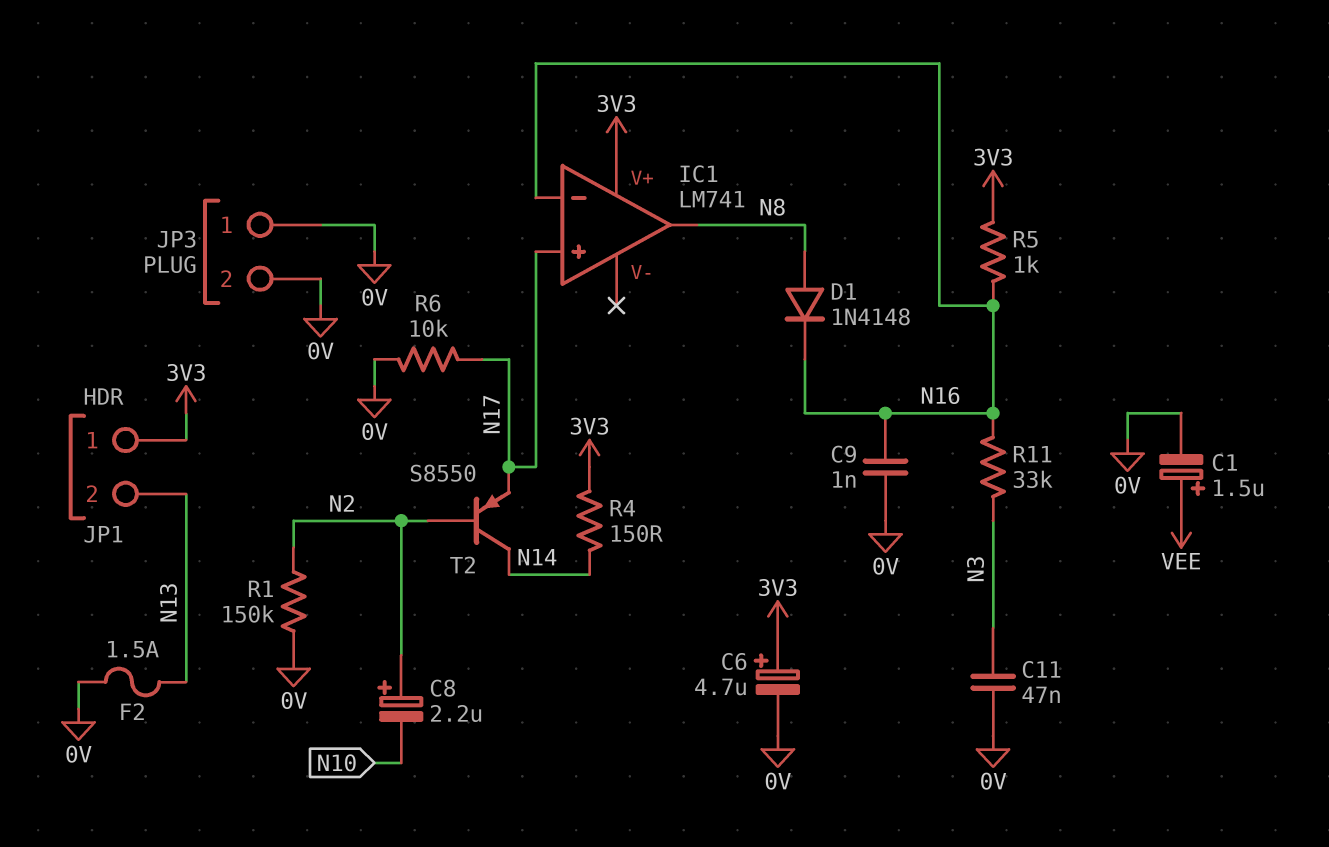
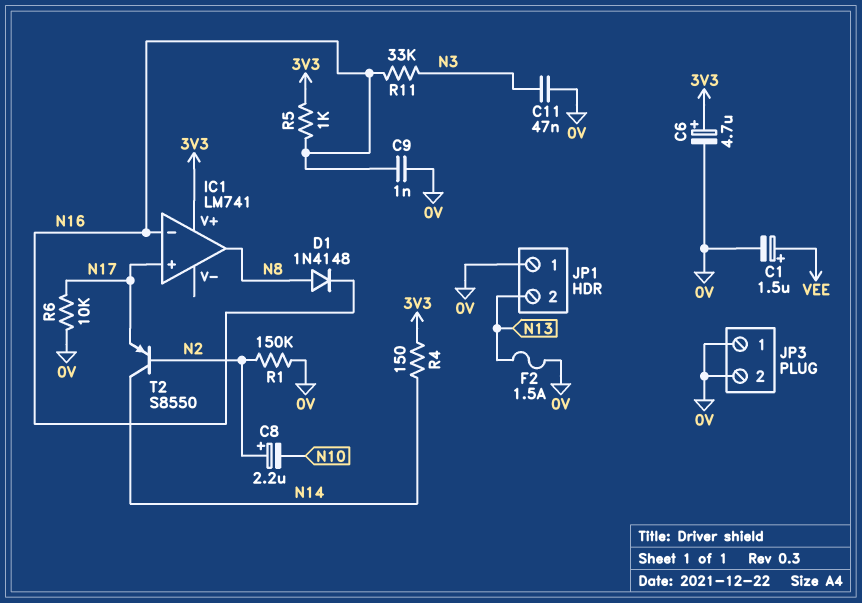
JP1 pin 1: 3V3 -> 0V

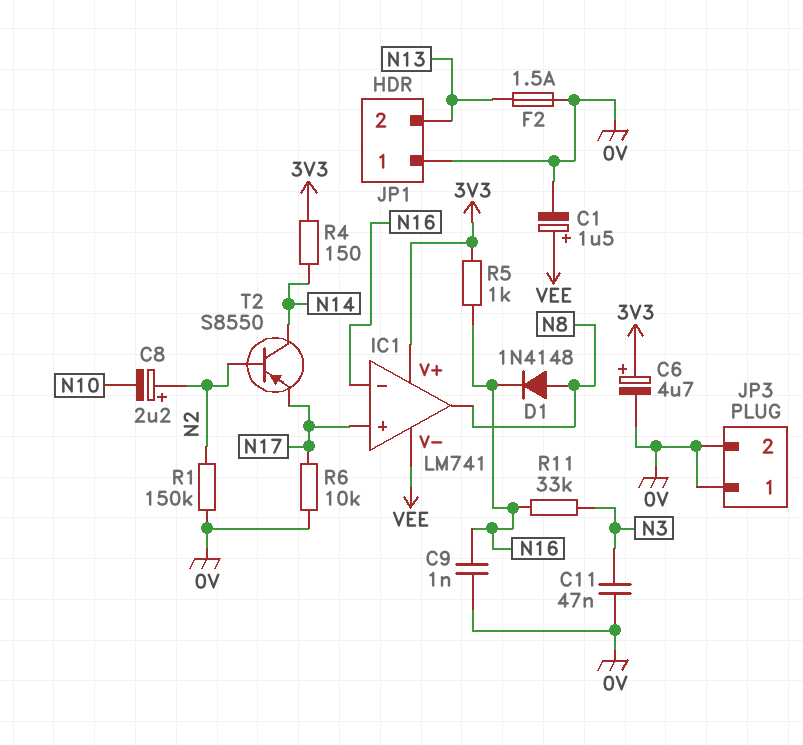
IC1 pin V-: none -> VEE

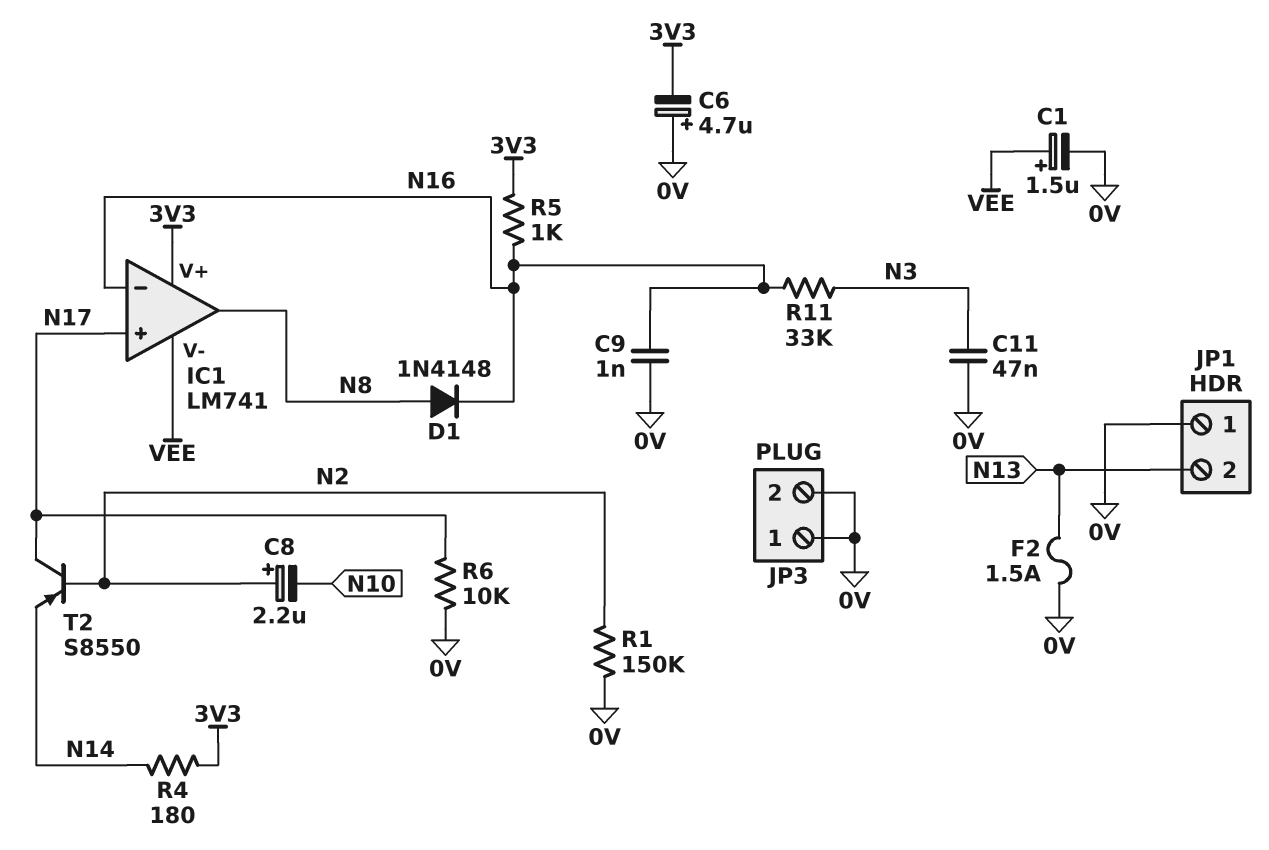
C6: 4.7uF (plus 3V3, minus 0V) -> 4.7uF (plus 0V, minus 3V3)
R4: 150 (3V3, N14) -> 180 (3V3, N14)
T2: PNP S8550 (B N2, C N14, E N17) -> PNP S8550 (B N2, C N17, E N14)

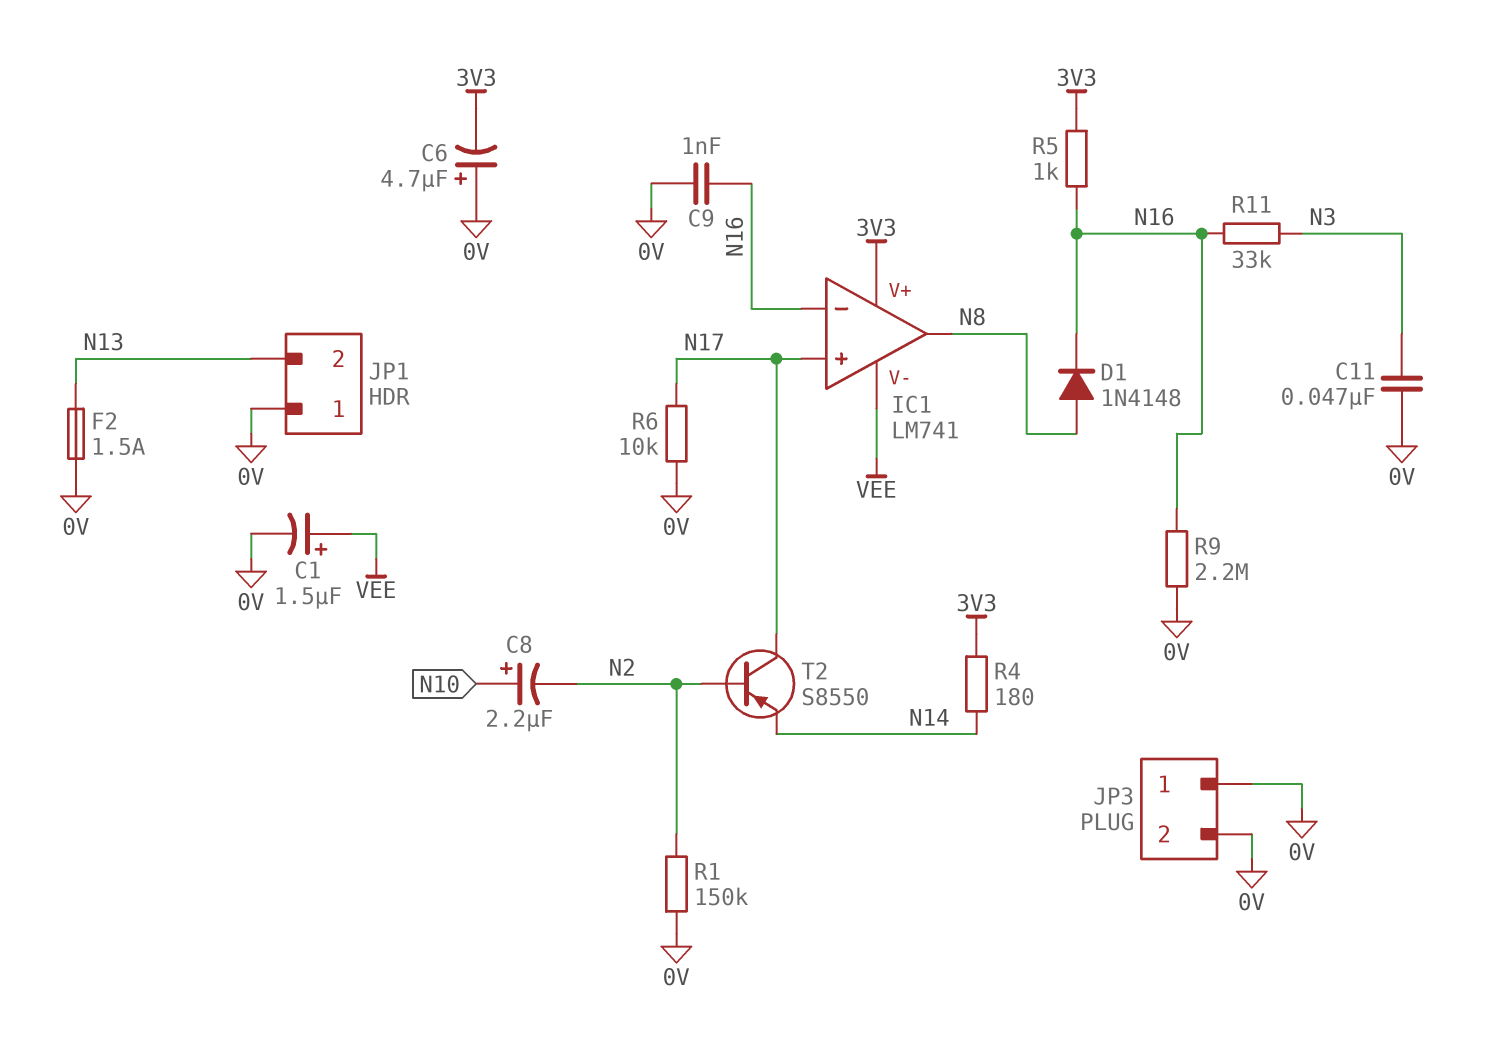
C8: 2.2uF (plus N2, minus N10) -> 2.2uF (plus N10, minus N2)
R9: none -> 2.2M (0V, N16)

